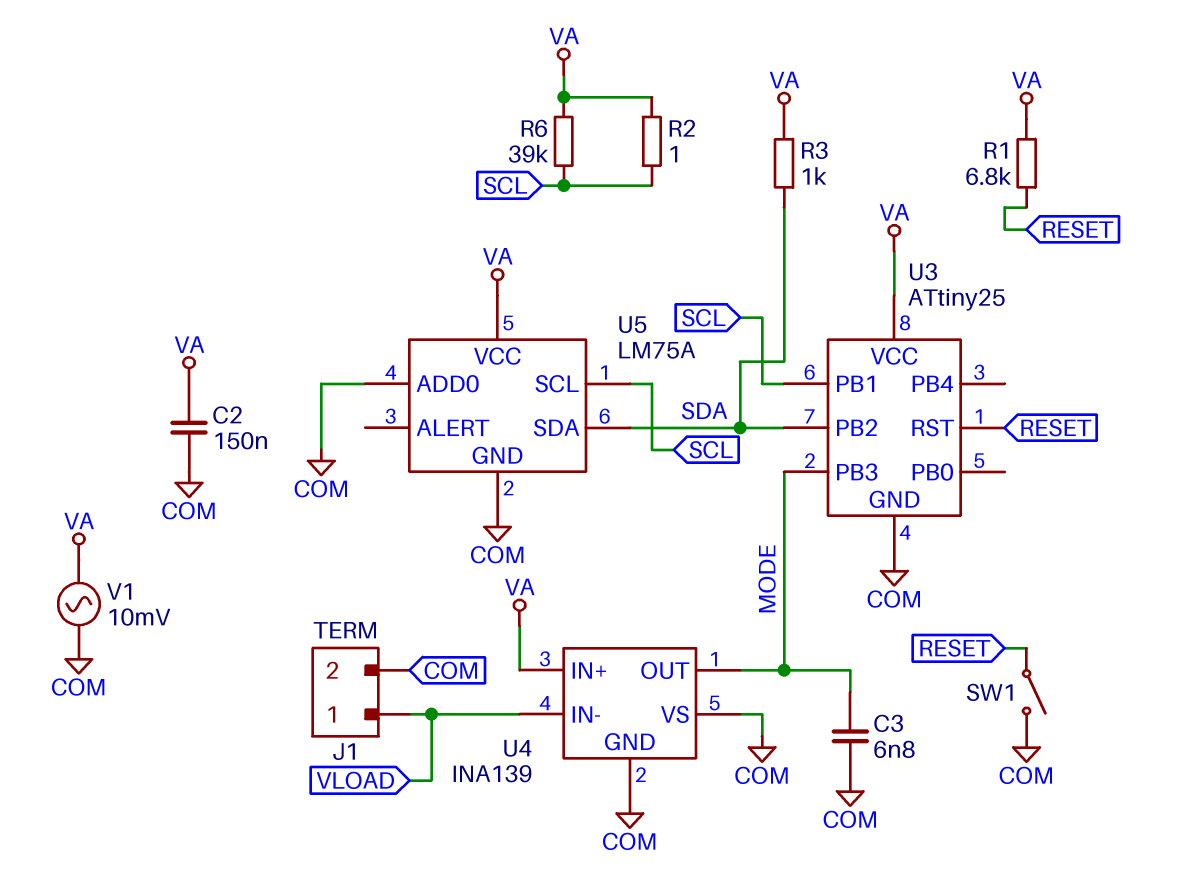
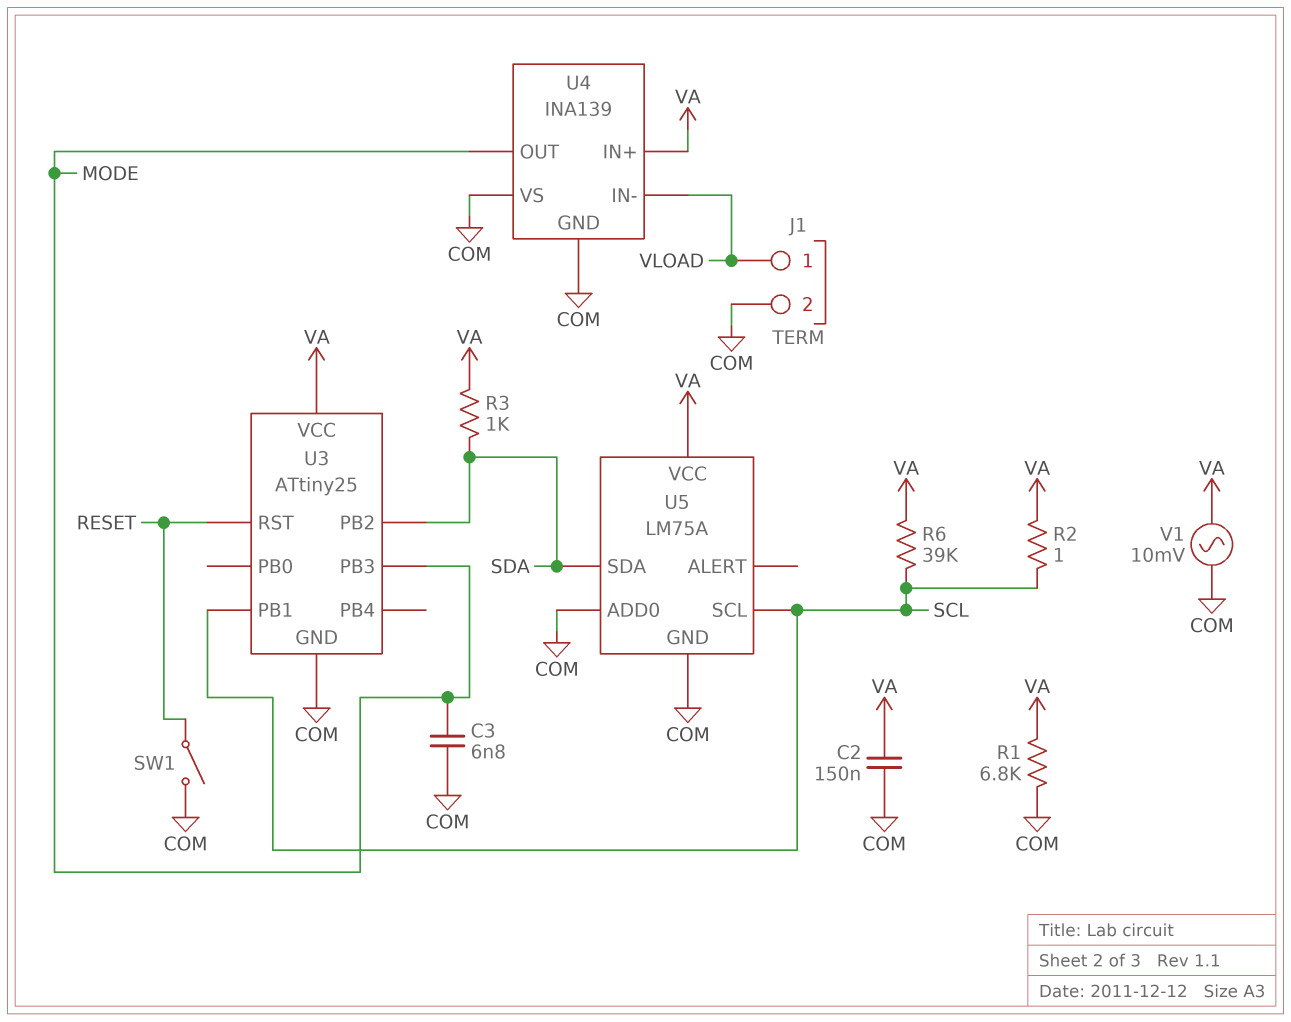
R1: 6.8k (RESET, VA) -> 6.8k (COM, VA)

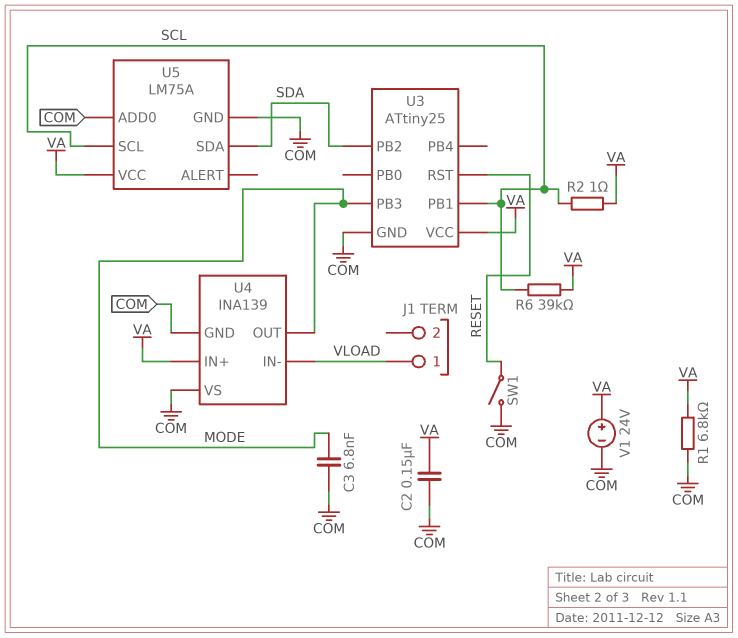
J1 pin 2: COM -> none
R3: 1k (SDA, VA) -> none
V1: AC 10mV (COM, VA) -> 24V (plus VA, minus COM)

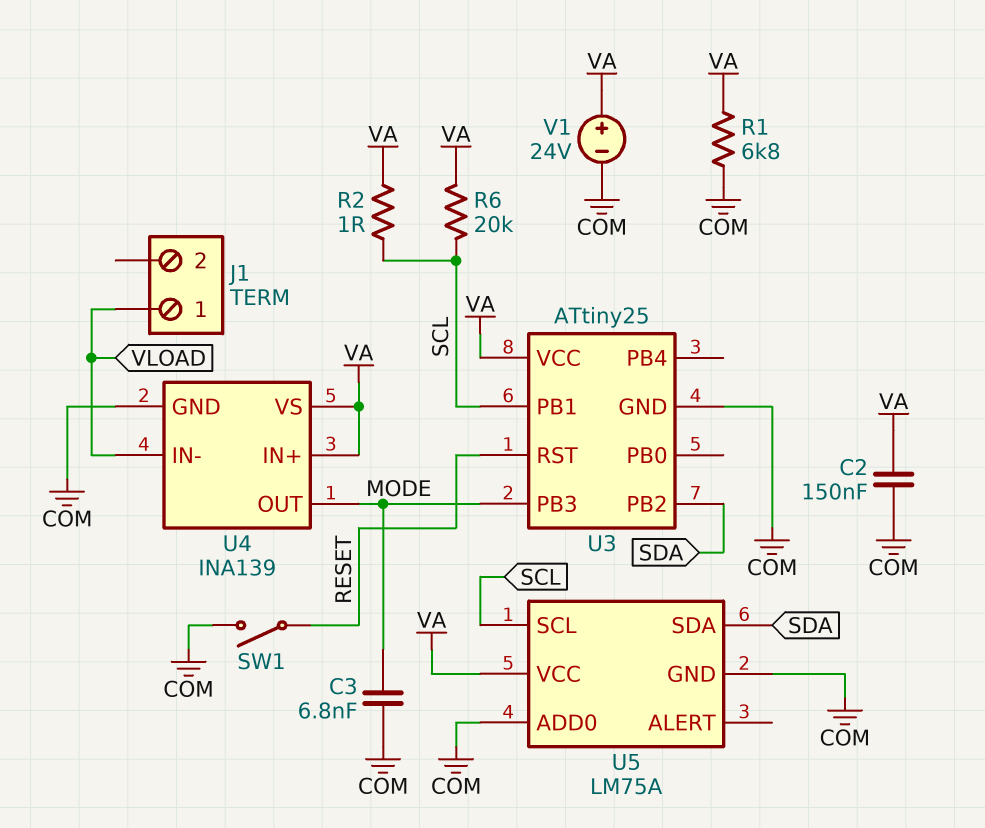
R6: 39k (SCL, VA) -> 20k (SCL, VA)
U4 pin VS: COM -> VA

